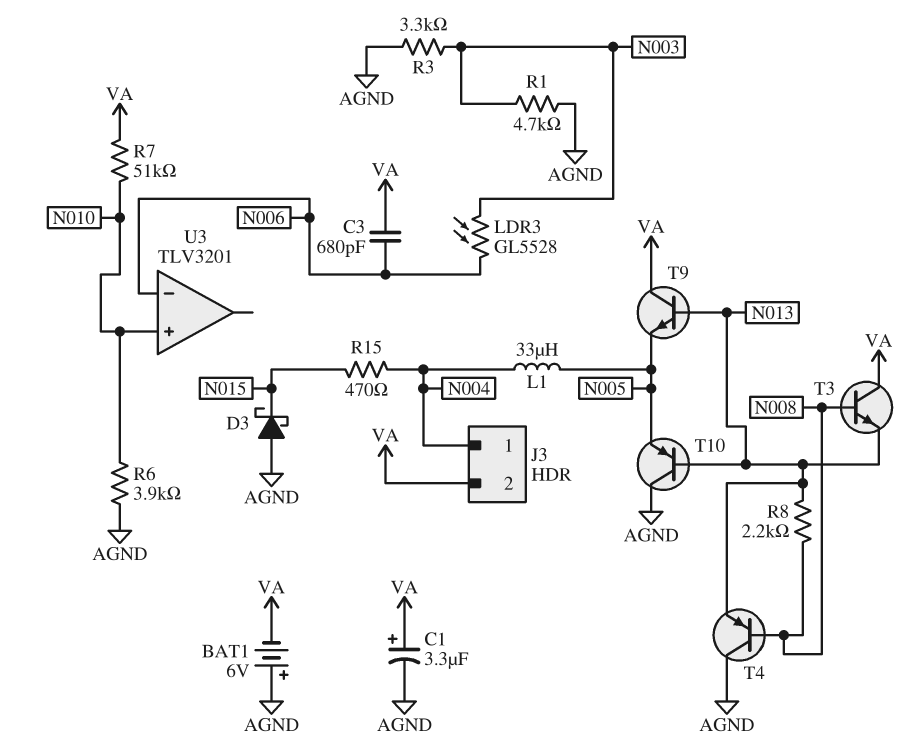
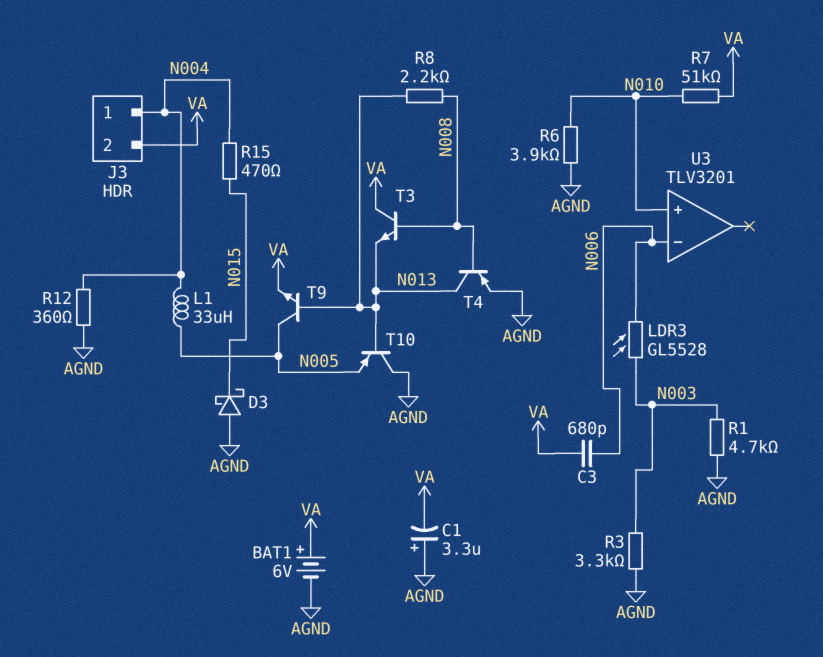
BAT1: 6V (plus AGND, minus VA) -> 6V (plus VA, minus AGND)
C1: 3.3uF (plus VA, minus AGND) -> 3.3uF (plus AGND, minus VA)
R12: none -> 360 (AGND, N004)
T4: PNP (B N008, C AGND, E N013) -> PNP (B N008, C N013, E AGND)
T9: NPN (B N013, C VA, E N005) -> NPN (B N013, C N005, E VA)

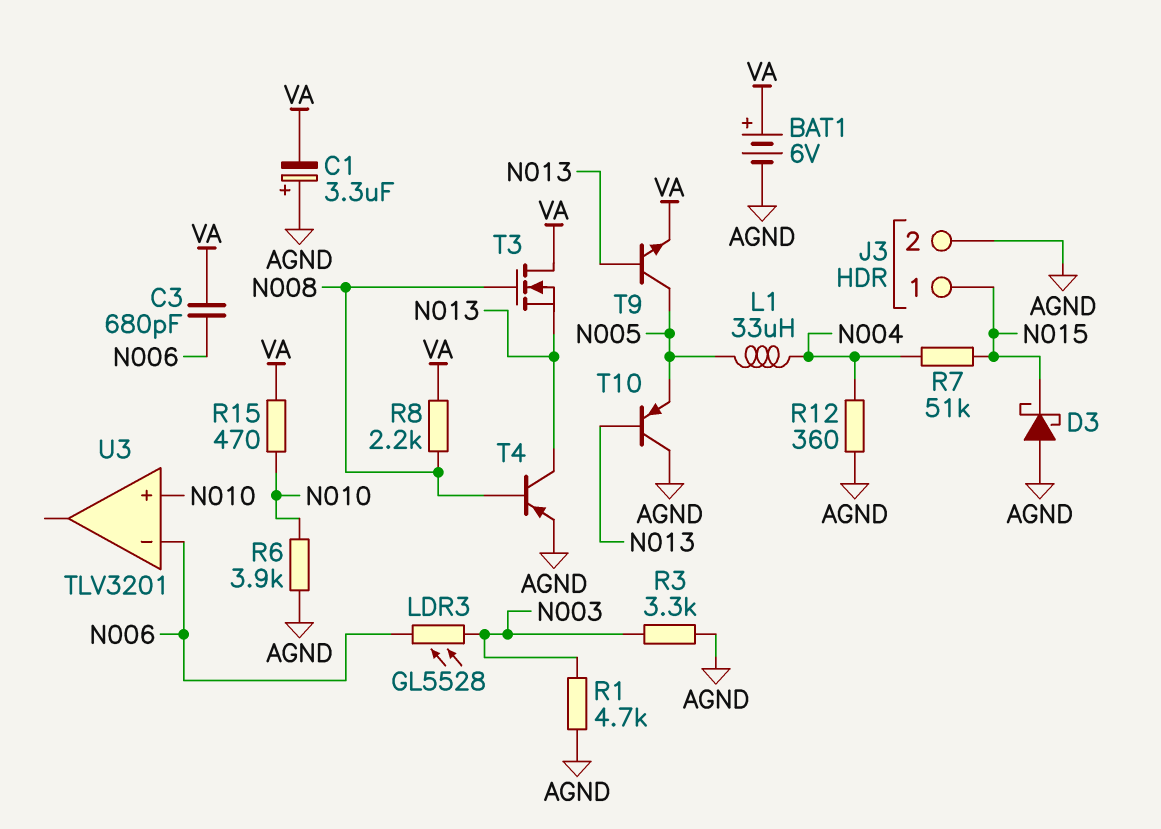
J3 pin 1: N004 -> N015
J3 pin 2: VA -> AGND
R7: 51k (N010, VA) -> 51k (N004, N015)
R8: 2.2k (N008, N013) -> 2.2k (N008, VA)
R15: 470 (N004, N015) -> 470 (N010, VA)
T3: NPN (B N008, C VA, E N013) -> NMOS (G N008, D VA, S N013)

